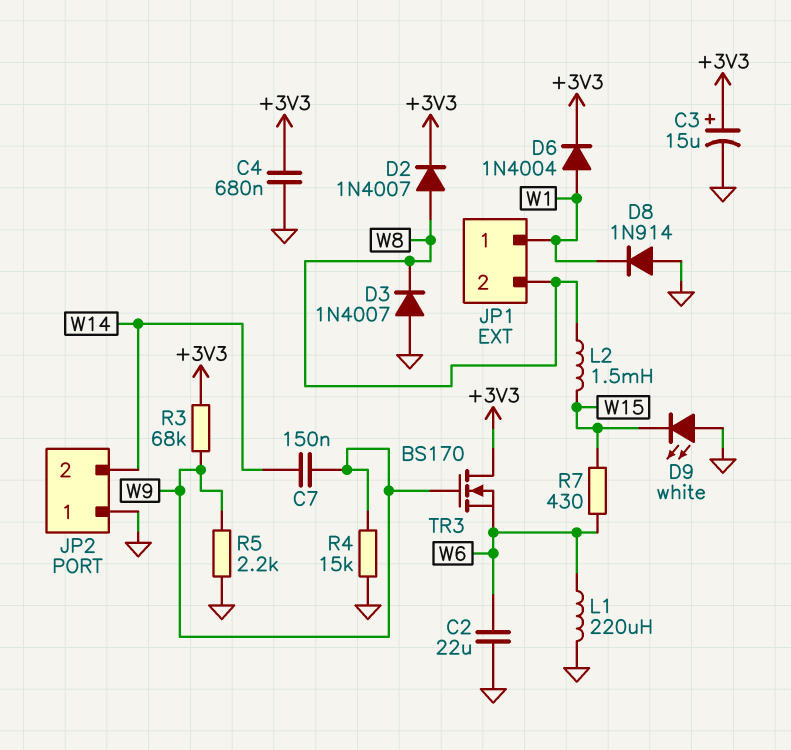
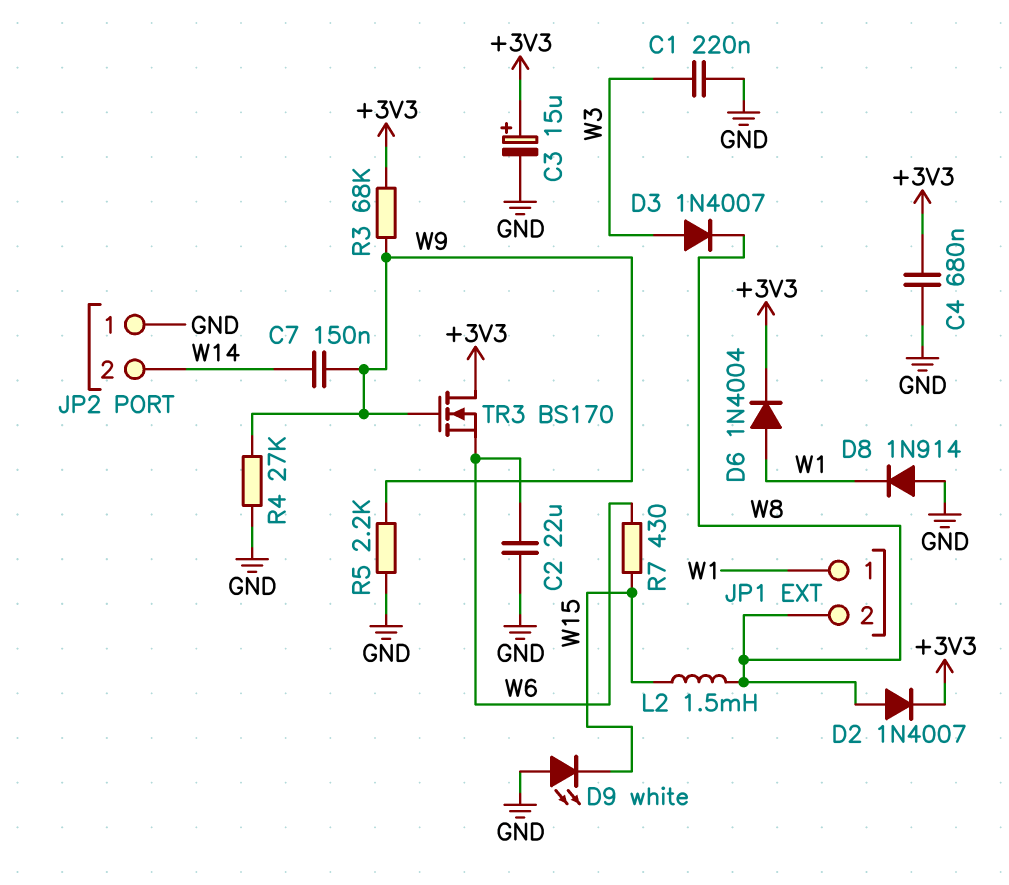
C1: none -> 220nF (GND, W3)
D3: diode 1N4007 (A GND, K W8) -> diode 1N4007 (A W3, K W8)
L1: 220uH (GND, W6) -> none
R4: 15k (GND, W9) -> 27k (GND, W9)

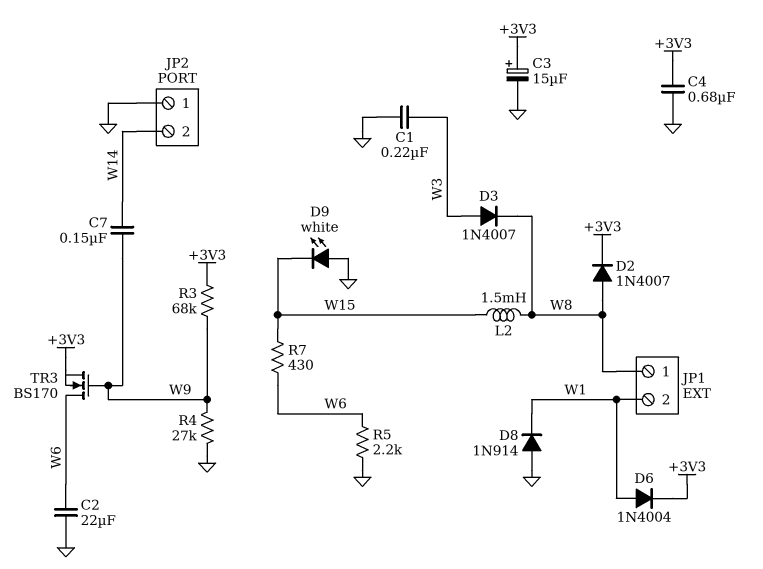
JP1 pin 1: W1 -> W8
JP1 pin 2: W8 -> W1
R5: 2.2k (GND, W9) -> 2.2k (GND, W6)
TR3: NMOS BS170 (G W9, D +3V3, S W6) -> NMOS BS170 (G W9, D W6, S +3V3)

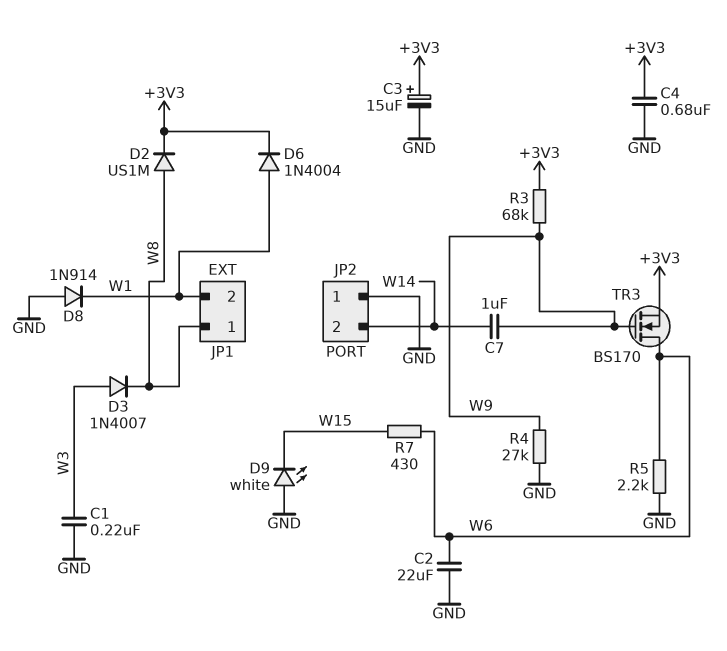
C7: 150nF (W9, W14) -> 1uF (W9, W14)
D2: diode 1N4007 (A W8, K +3V3) -> diode US1M (A W8, K +3V3)
L2: 1.5mH (W8, W15) -> none

